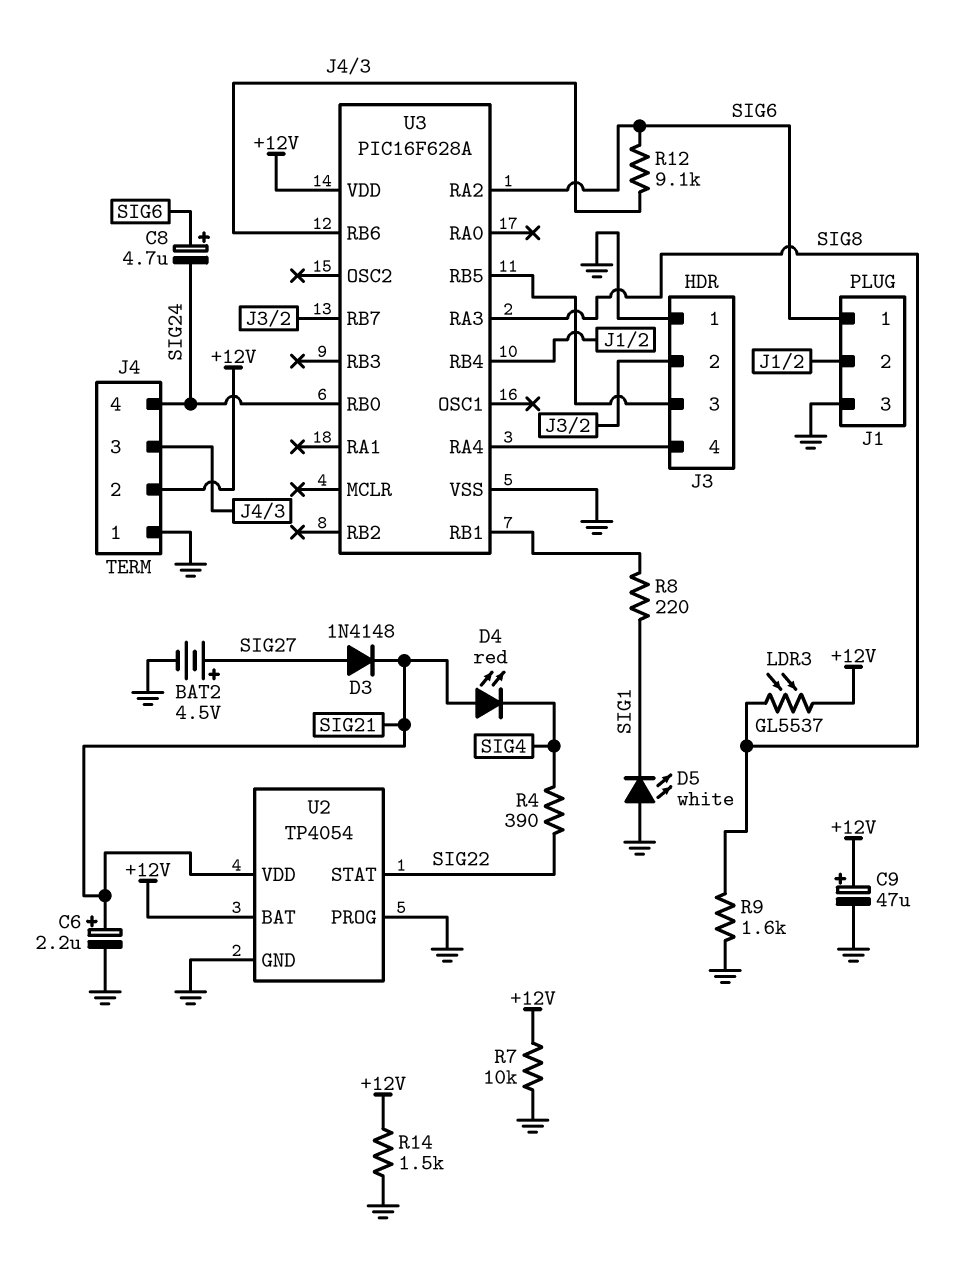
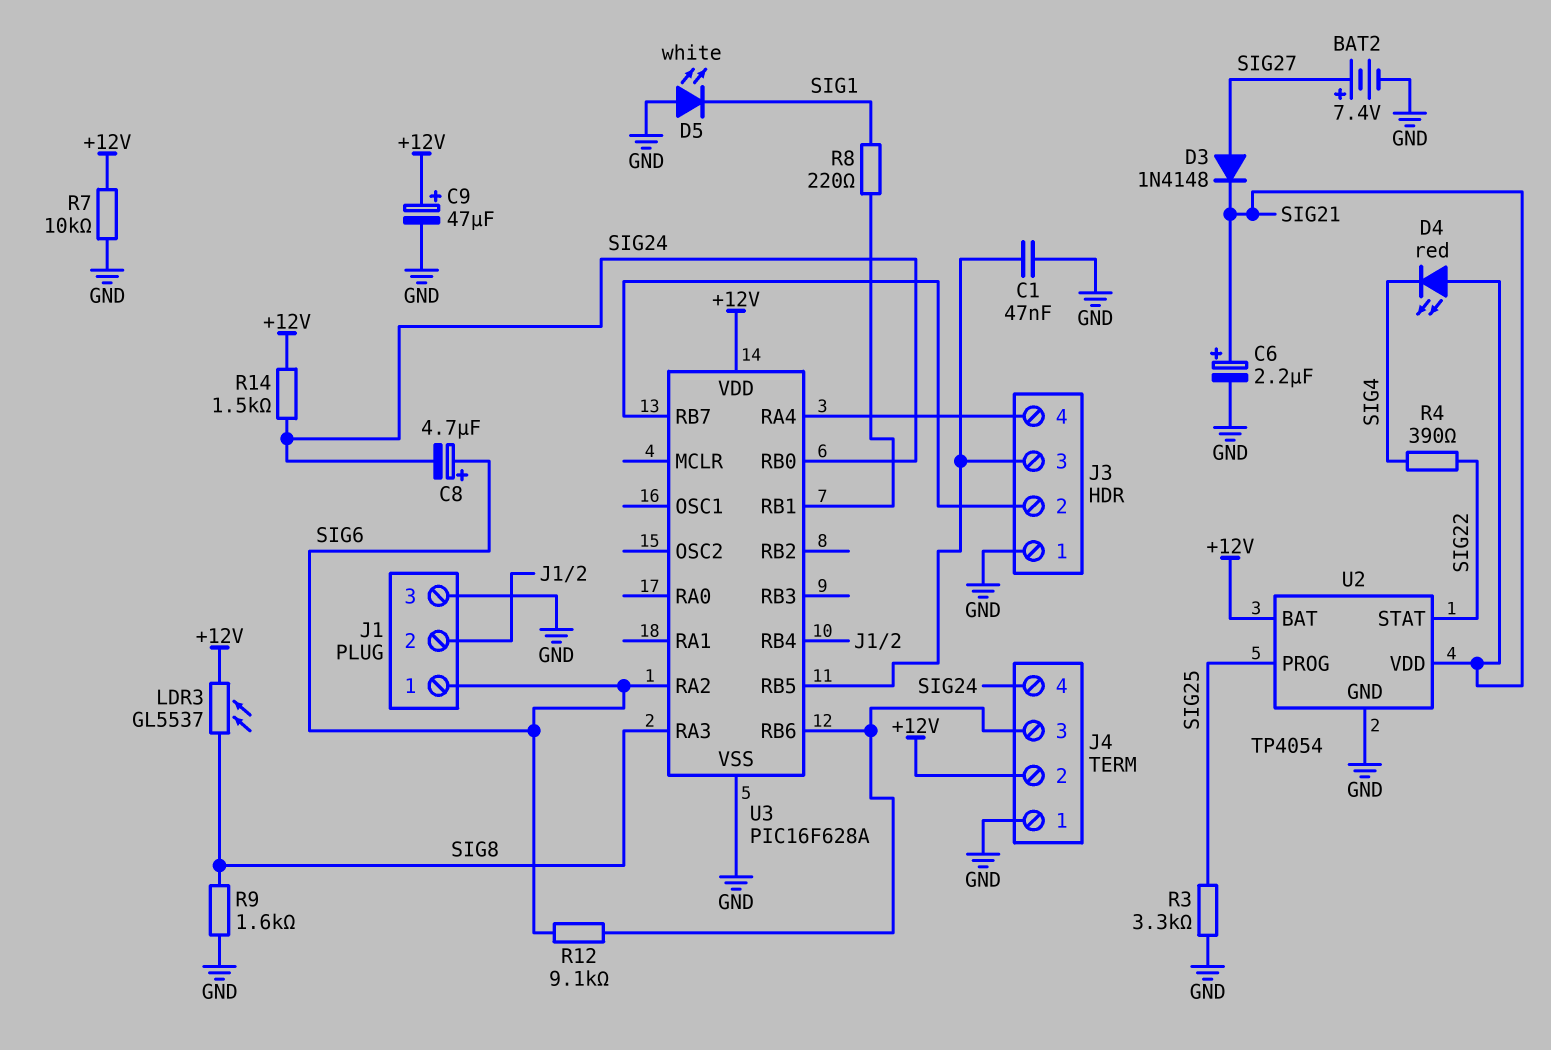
BAT2: 4.5V (plus SIG27, minus GND) -> 7.4V (plus SIG27, minus GND)
C1: none -> 47nF (GND, J3/3)
R3: none -> 3.3k (GND, SIG25)
R14: 1.5k (+12V, GND) -> 1.5k (+12V, SIG24)
U2 pin PROG: GND -> SIG25

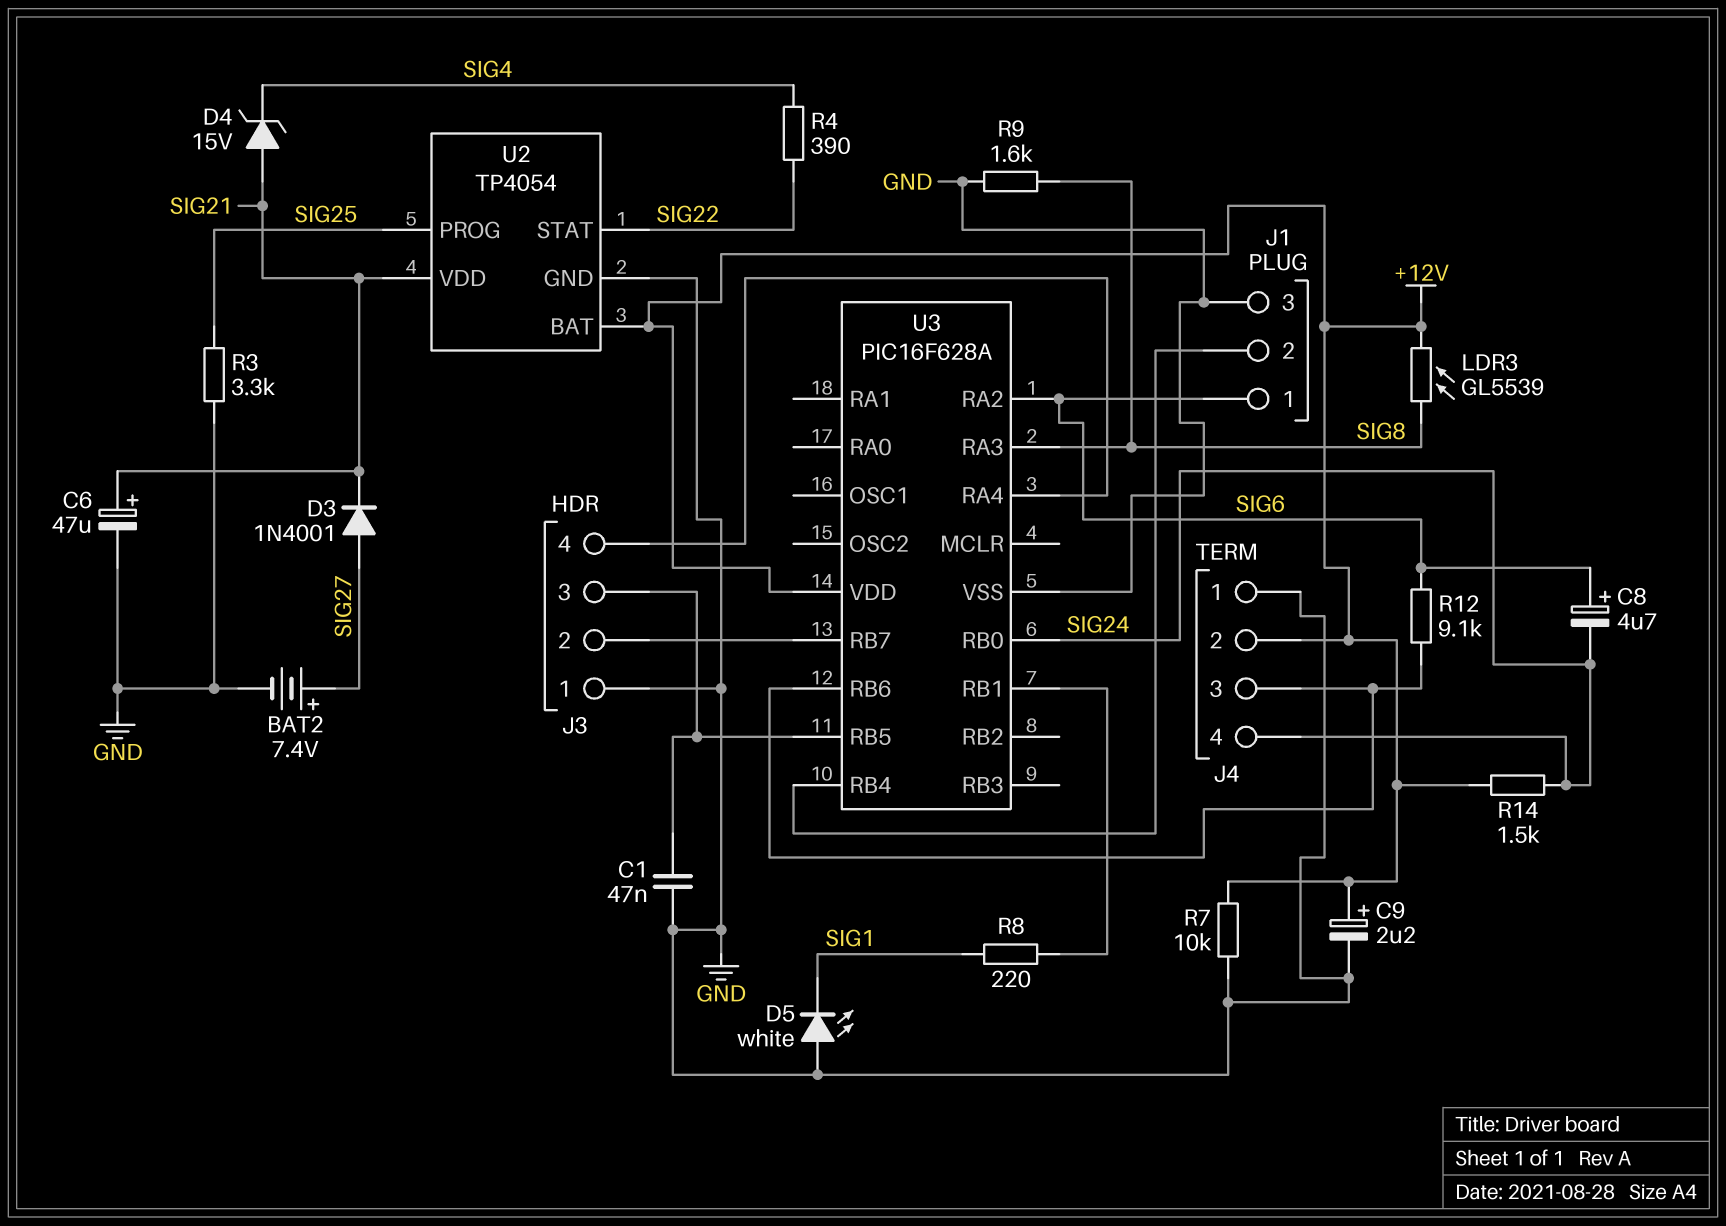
C6: 2.2uF (plus SIG21, minus GND) -> 47uF (plus SIG21, minus GND)
C9: 47uF (plus +12V, minus GND) -> 2.2uF (plus +12V, minus GND)
D3: diode 1N4148 (A SIG27, K SIG21) -> diode 1N4001 (A SIG27, K SIG21)
D4: LED red (A SIG21, K SIG4) -> zener 15V (A SIG21, K SIG4)
LDR3: GL5537 (+12V, SIG8) -> GL5539 (+12V, SIG8)

